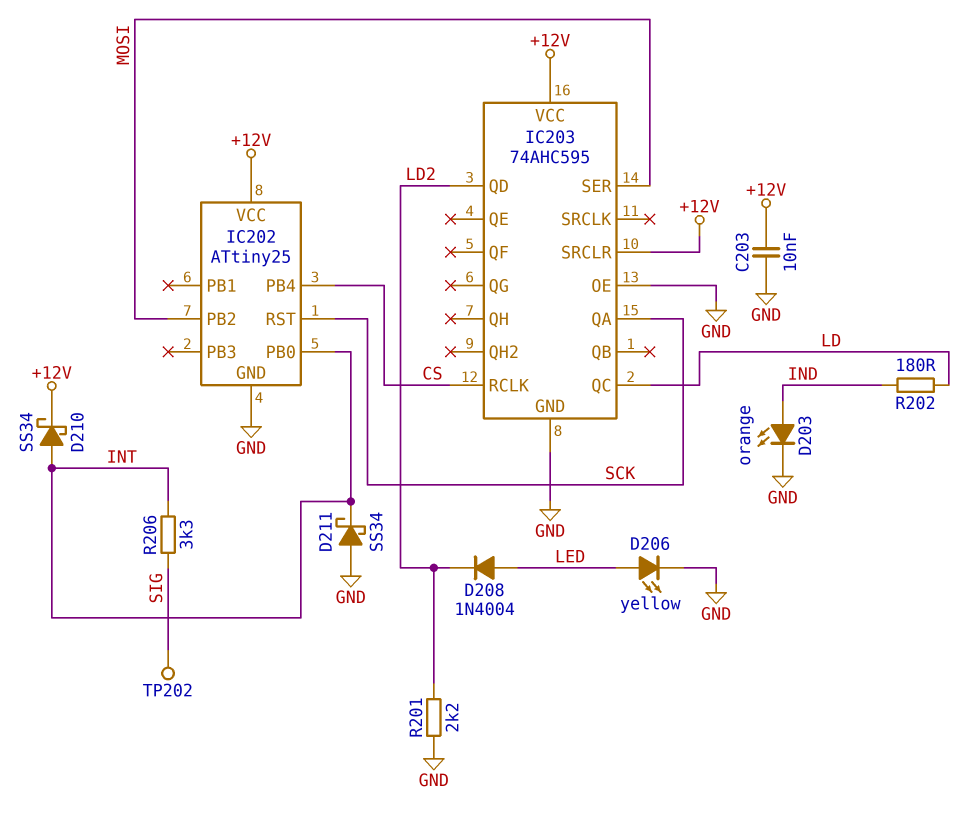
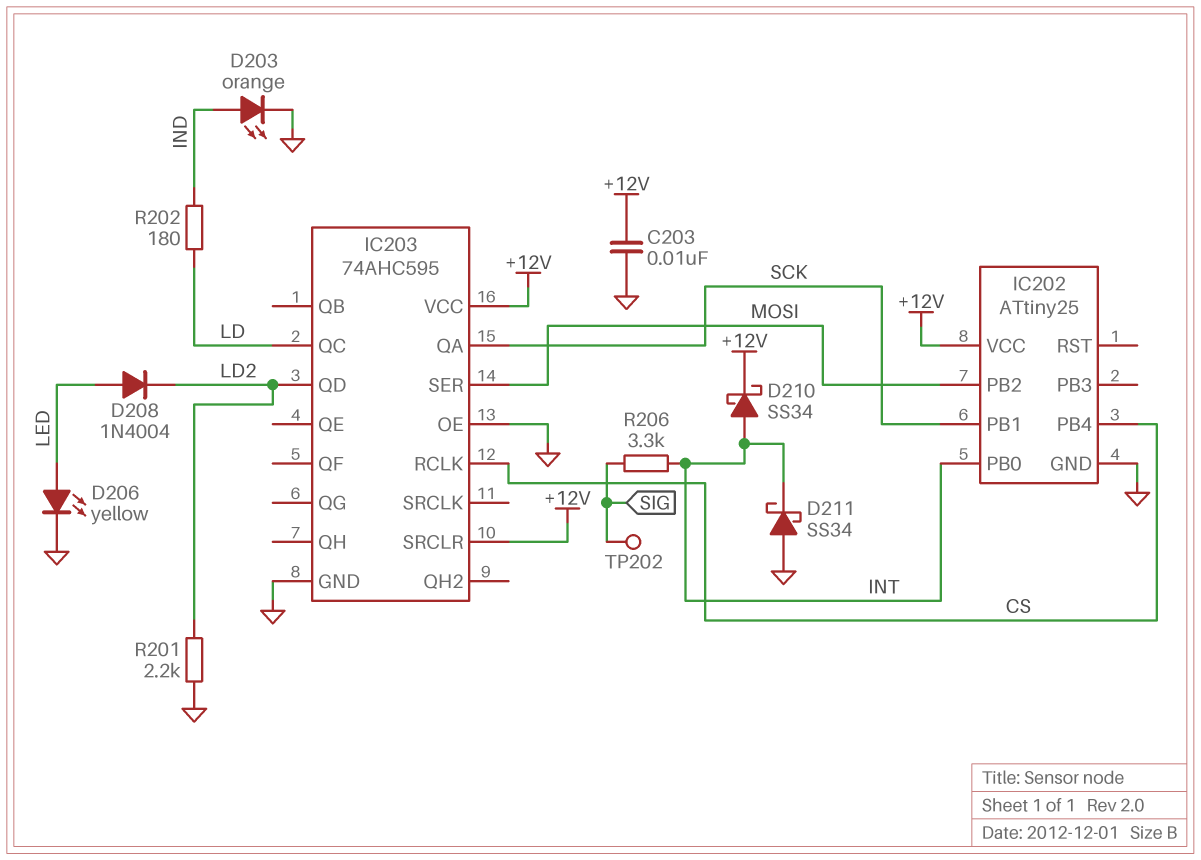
IC202 pin PB1: none -> SCK
IC202 pin RST: SCK -> none

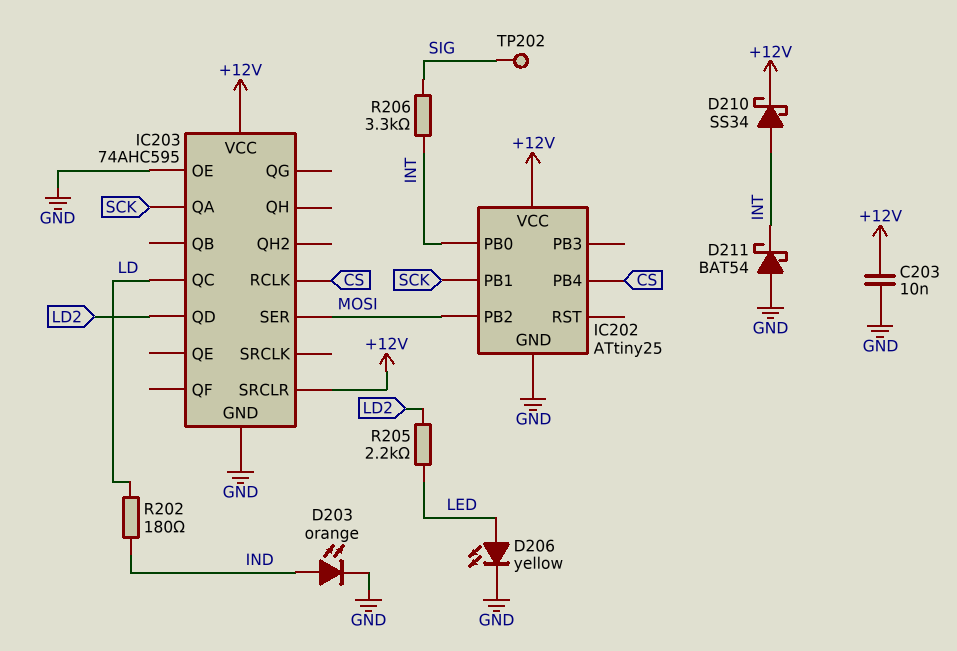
D208: diode 1N4004 (A LED, K LD2) -> none
D211: schottky SS34 (A GND, K INT) -> schottky BAT54 (A GND, K INT)
R201: 2.2k (GND, LD2) -> none
R205: none -> 2.2k (LD2, LED)

